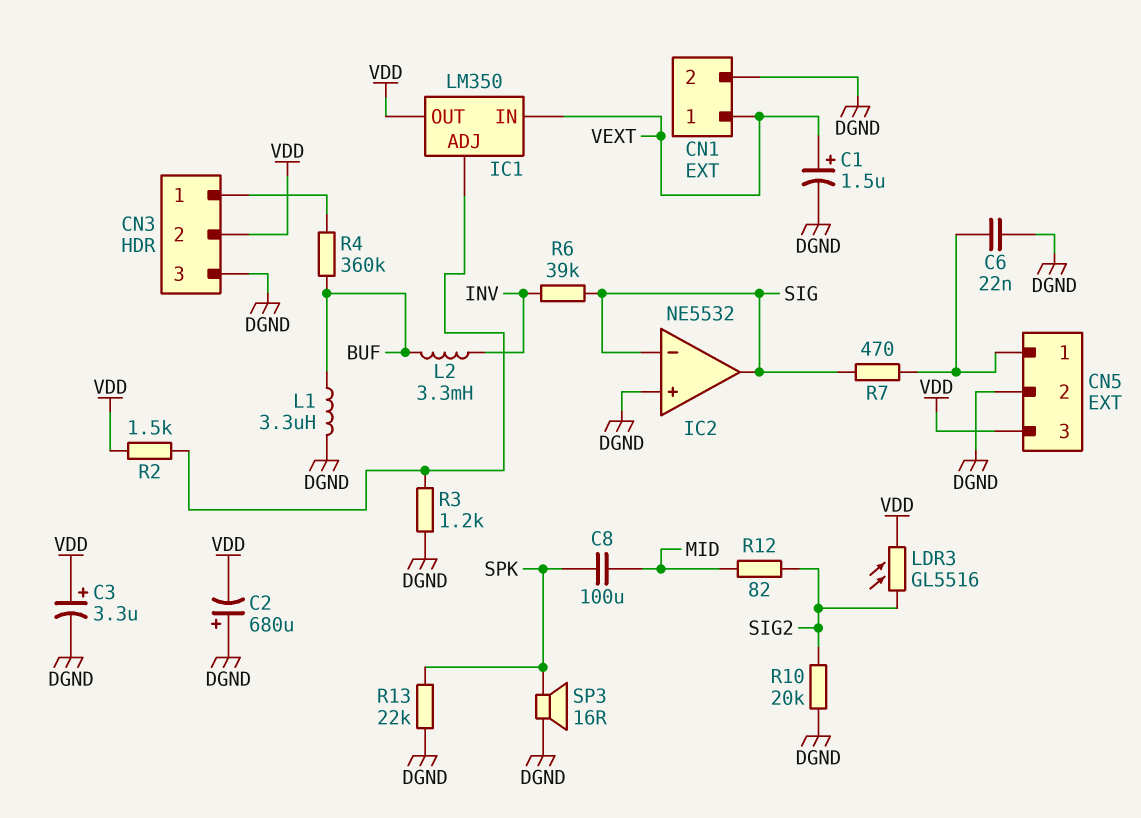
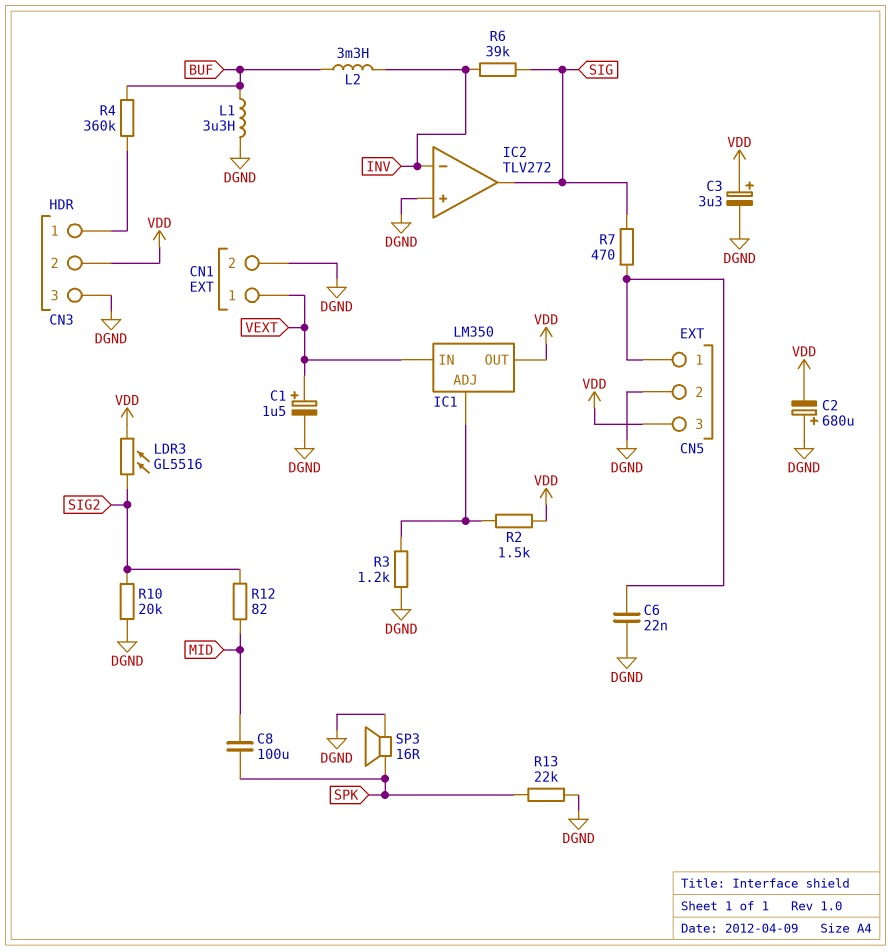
IC2: NE5532 -> TLV272
IC2 pin in-: SIG -> INV

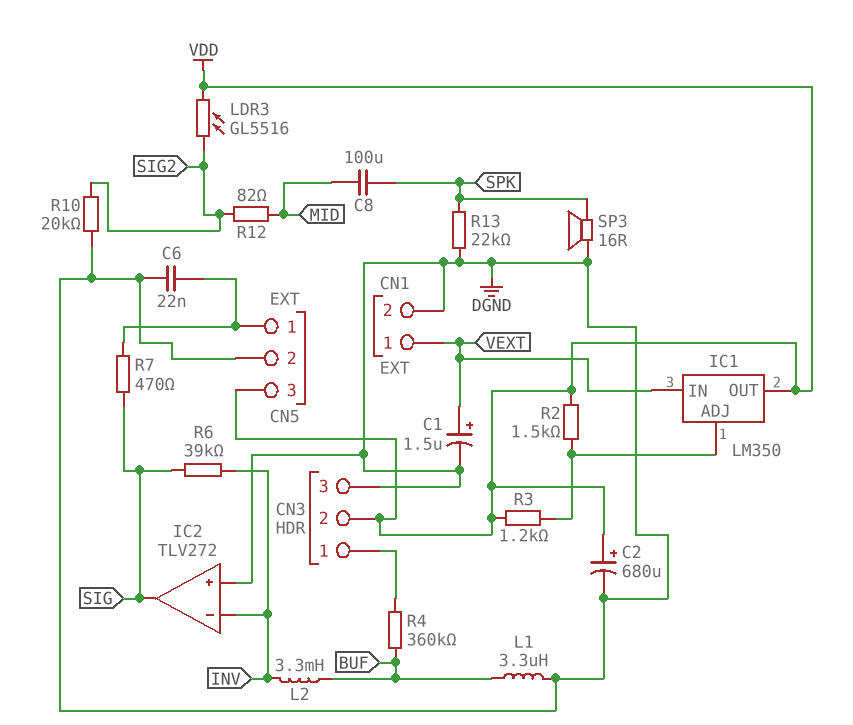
C2: 680uF (plus DGND, minus VDD) -> 680uF (plus VDD, minus DGND)
C3: 3.3uF (plus VDD, minus DGND) -> none
R3: 1.2k (DGND, IC1/ADJ) -> 1.2k (IC1/ADJ, VDD)

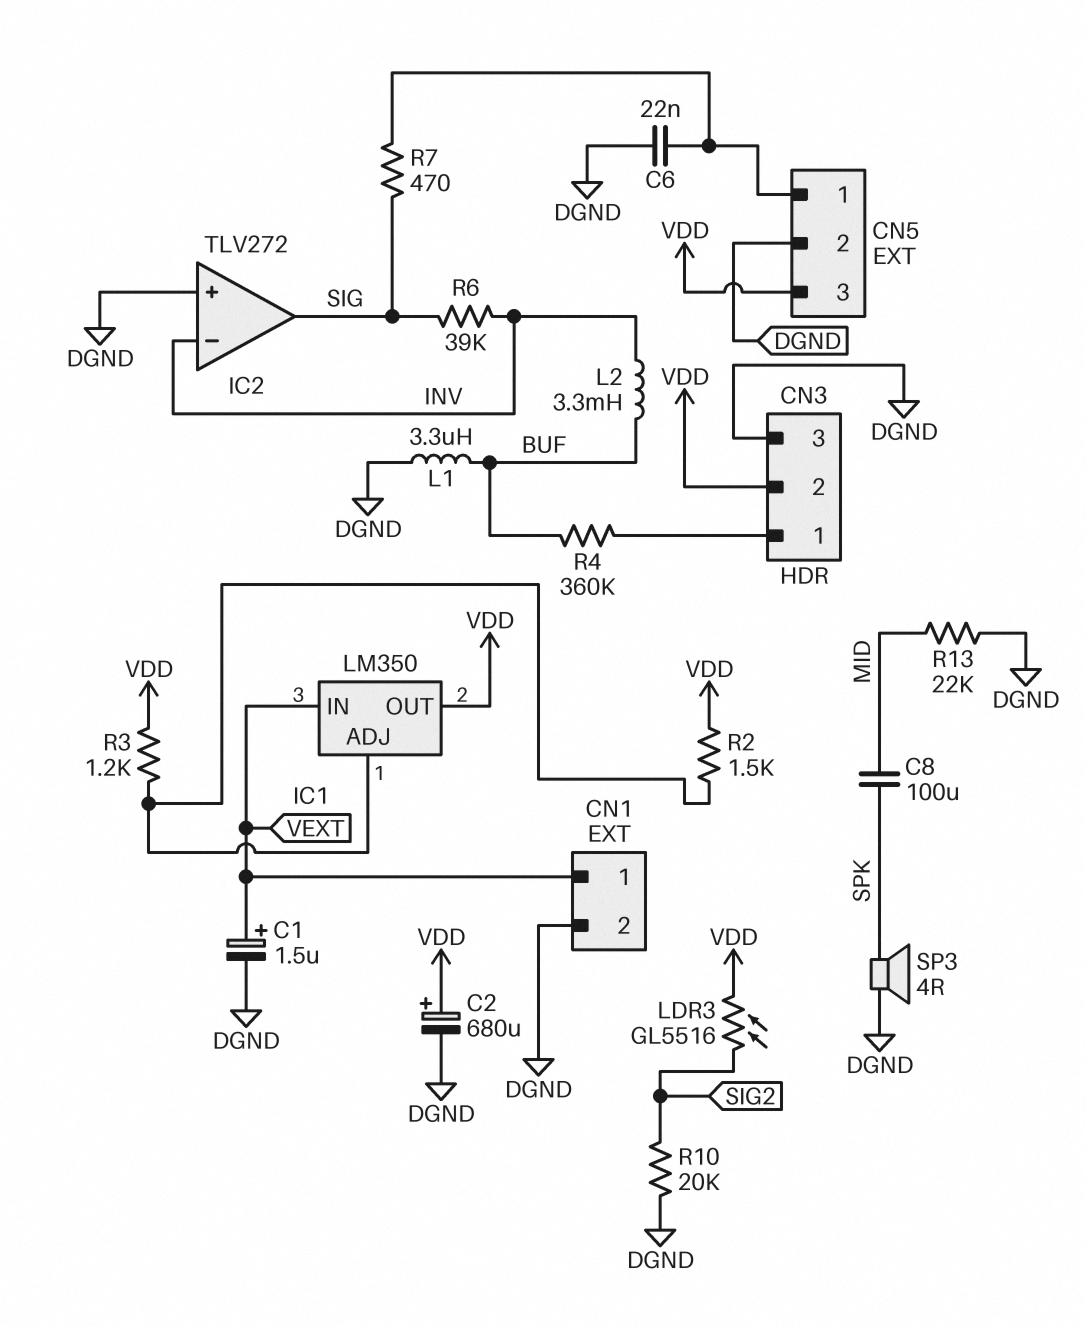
R12: 82 (MID, SIG2) -> none
R13: 22k (DGND, SPK) -> 22k (DGND, MID)
SP3: speaker 16R (DGND, SPK) -> speaker 4R (DGND, SPK)

